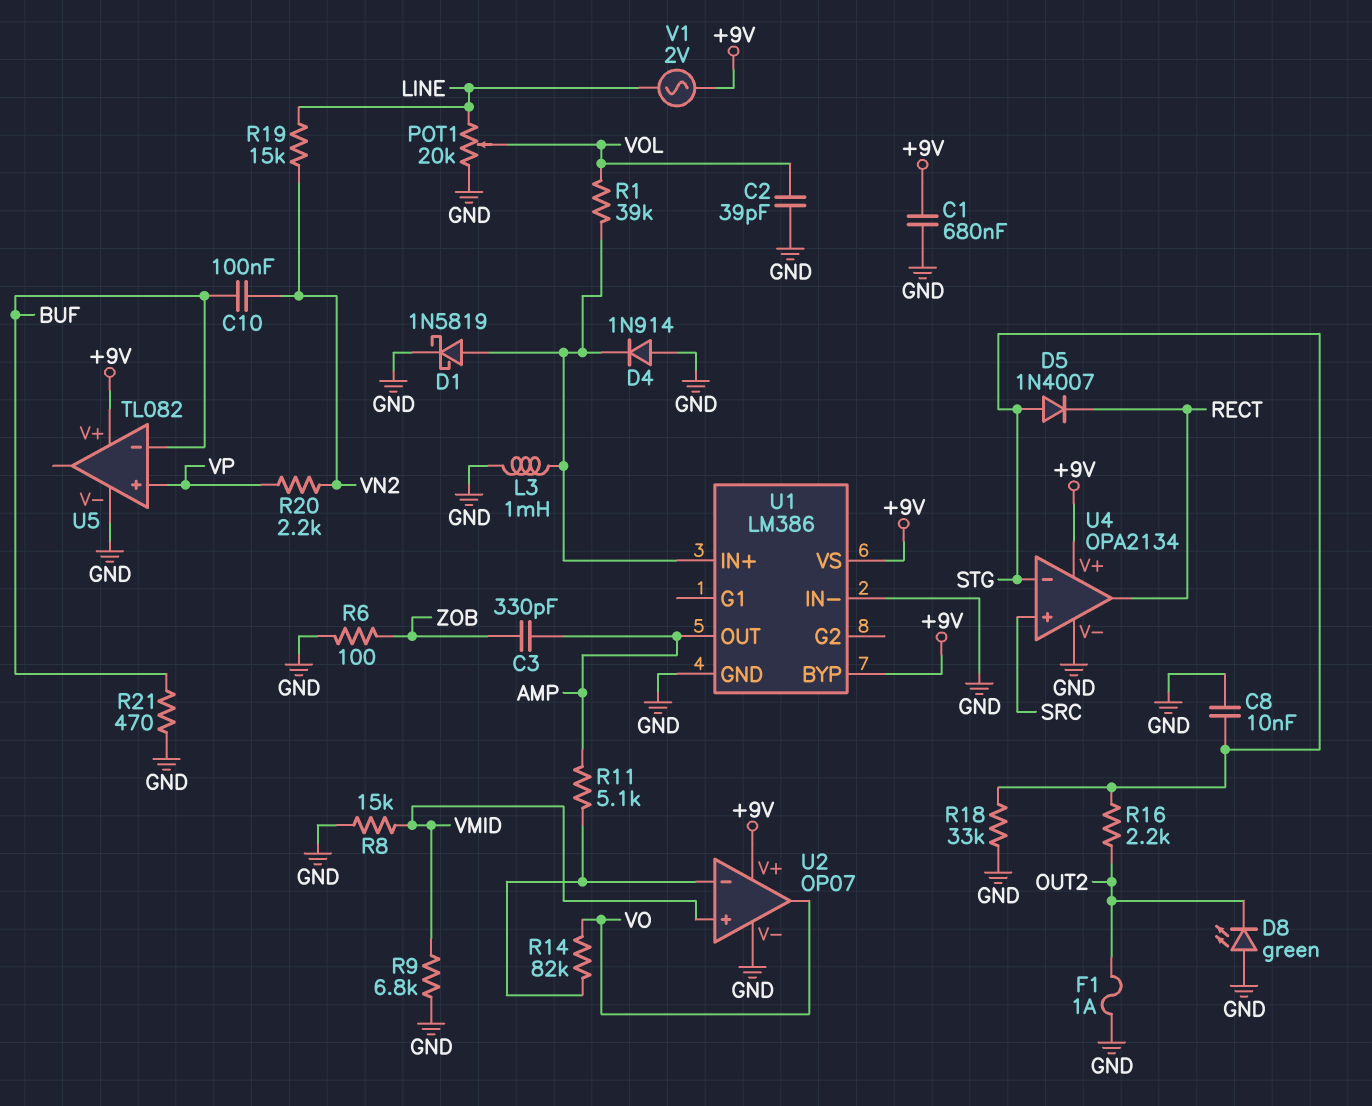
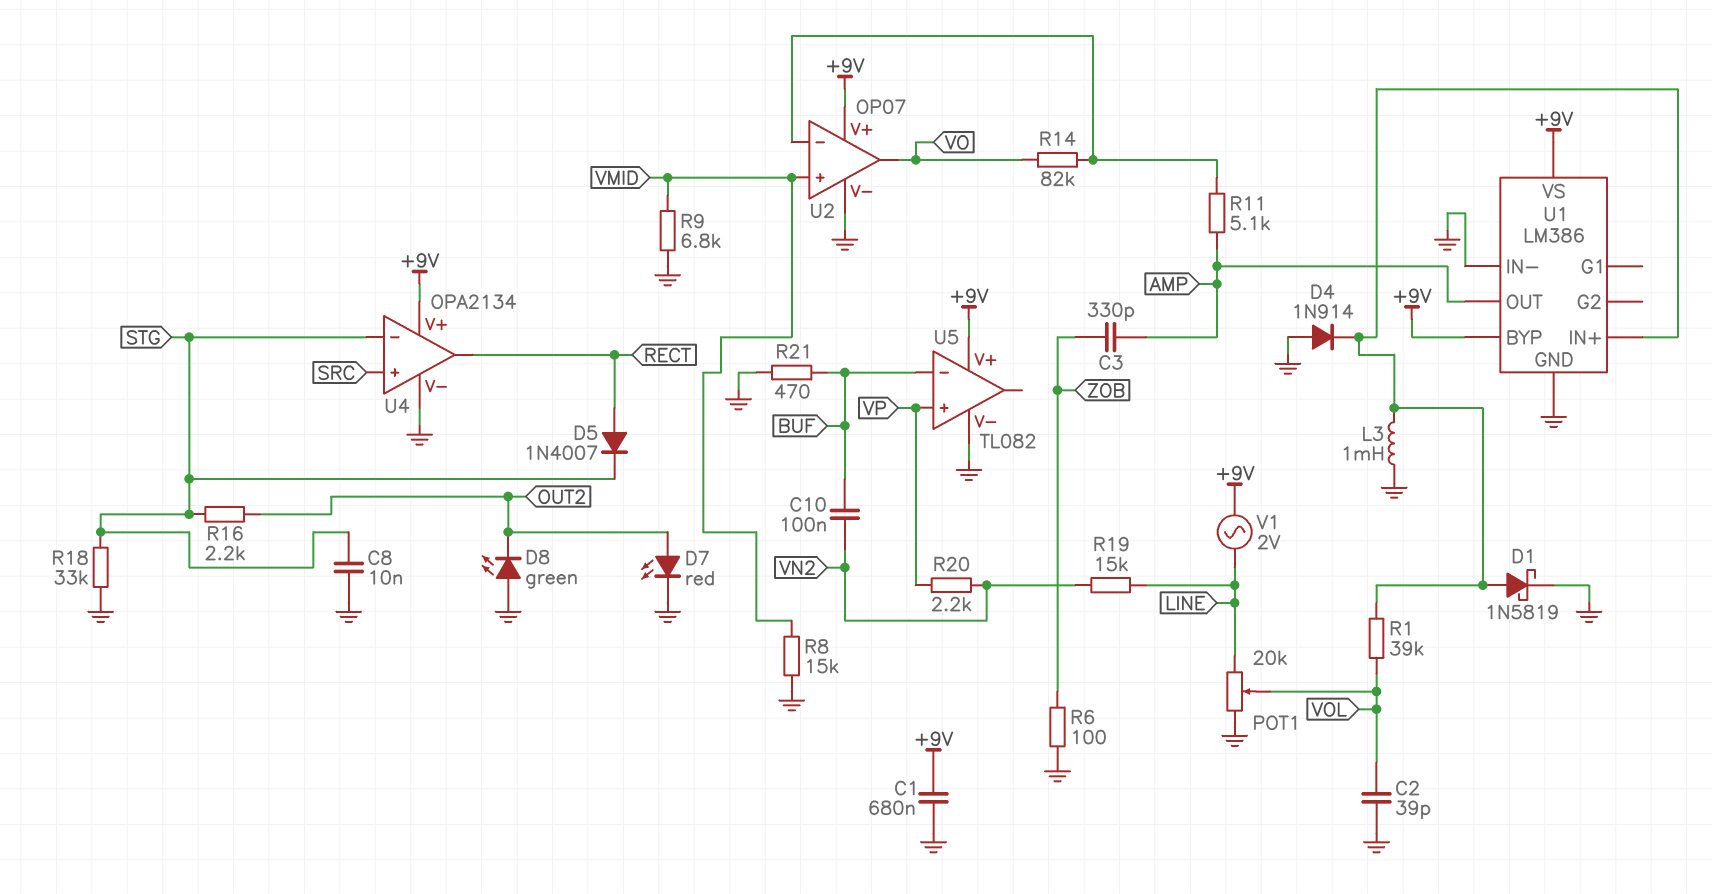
D5: diode 1N4007 (A STG, K RECT) -> diode 1N4007 (A RECT, K STG)
D7: none -> LED red (A OUT2, K GND)
F1: 1A (GND, OUT2) -> none

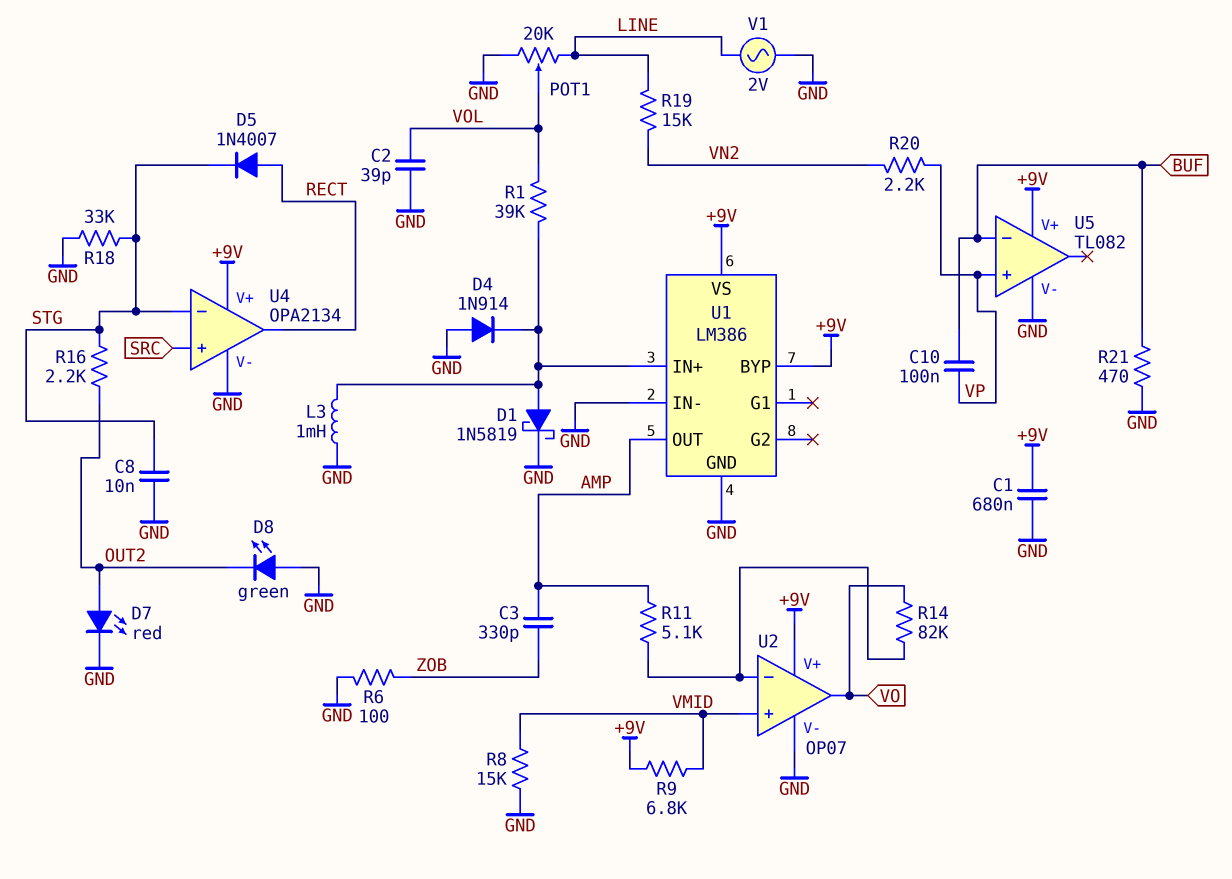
C10: 100nF (BUF, VN2) -> 100nF (BUF, VP)
R9: 6.8k (GND, VMID) -> 6.8k (+9V, VMID)
V1: AC 2V (+9V, LINE) -> AC 2V (GND, LINE)

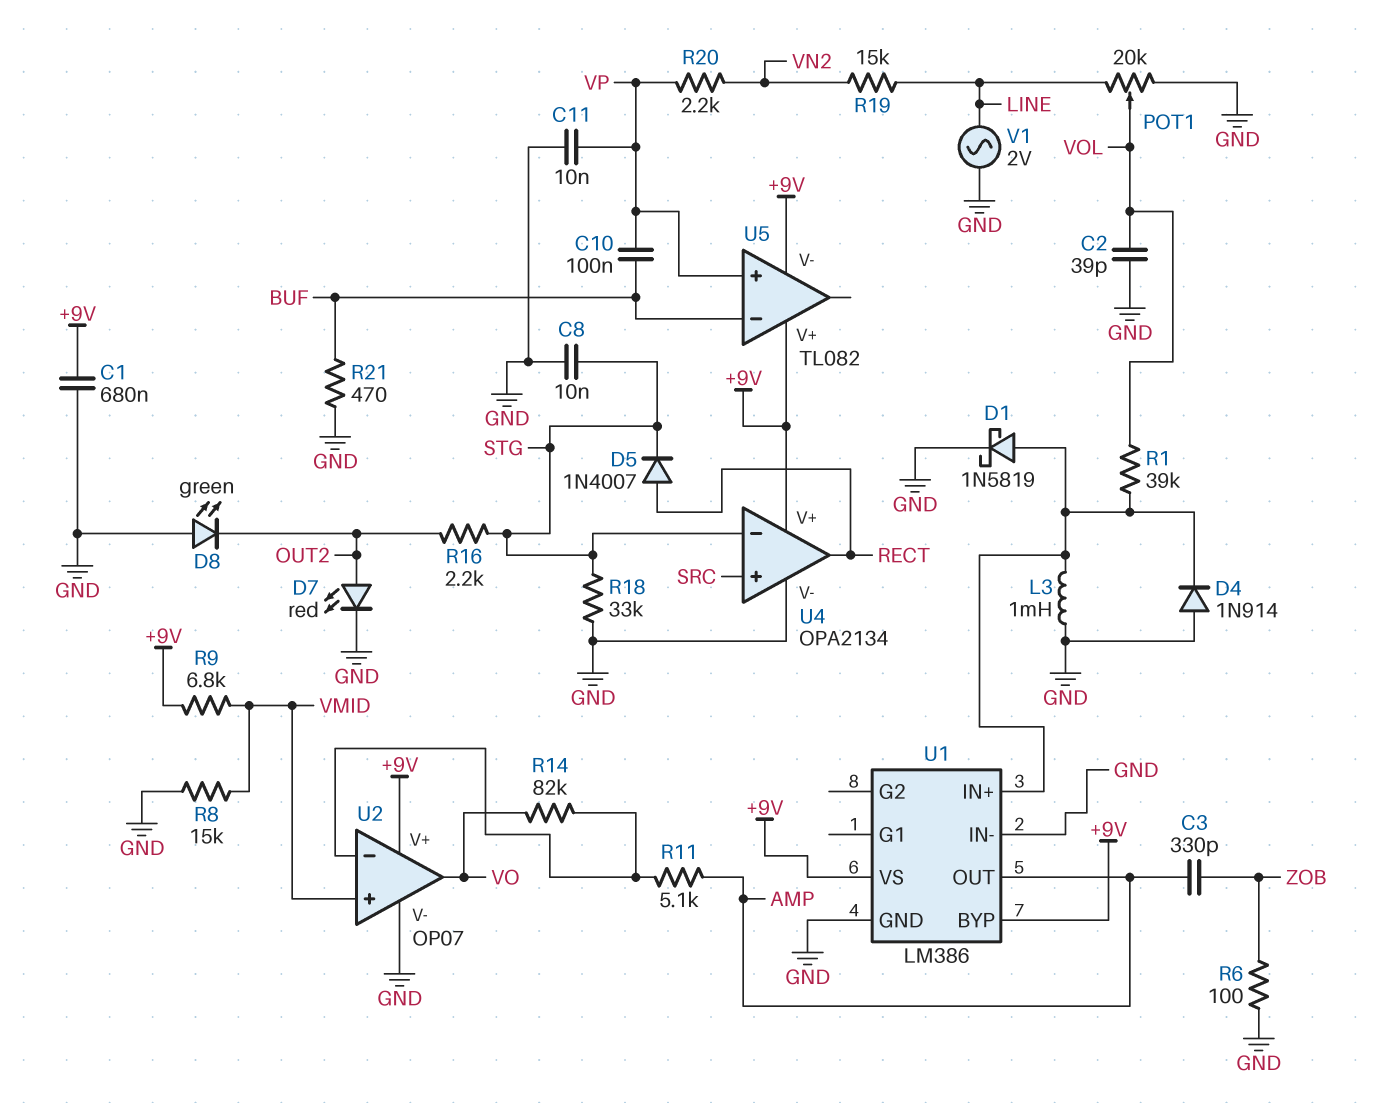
C11: none -> 10nF (GND, VP)
U5 pin V-: GND -> +9V

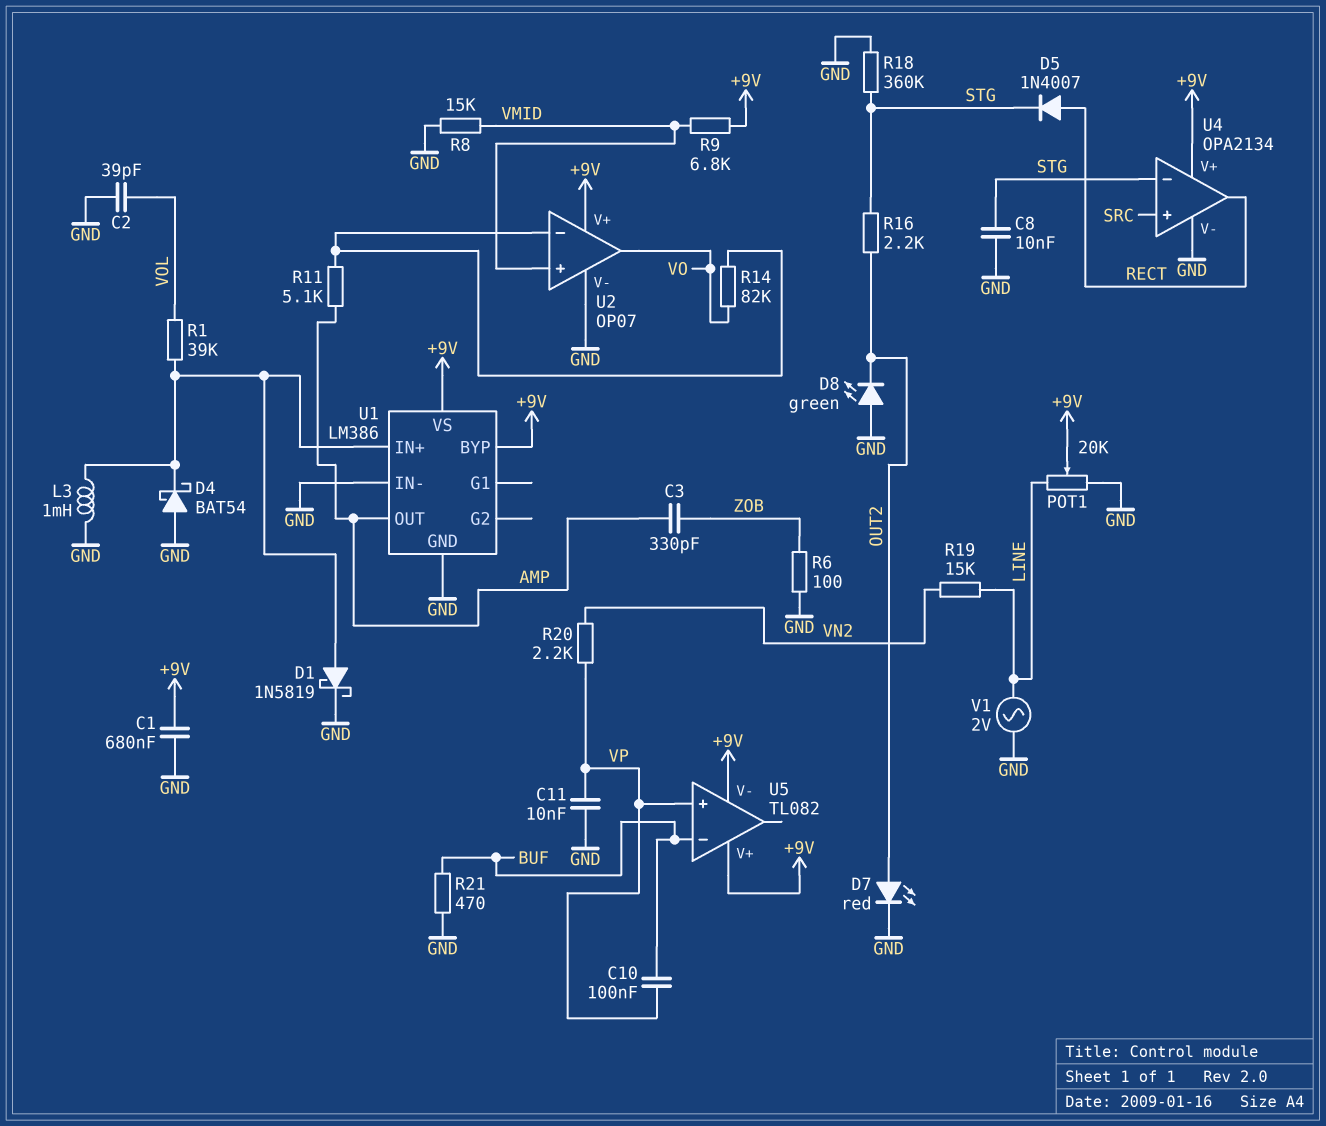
D4: diode 1N914 (A GND, K U1/IN+) -> schottky BAT54 (A GND, K U1/IN+)
POT1: 20k (GND, LINE, wiper VOL) -> 20k (GND, LINE, wiper +9V)
R18: 33k (GND, STG) -> 360k (GND, STG)

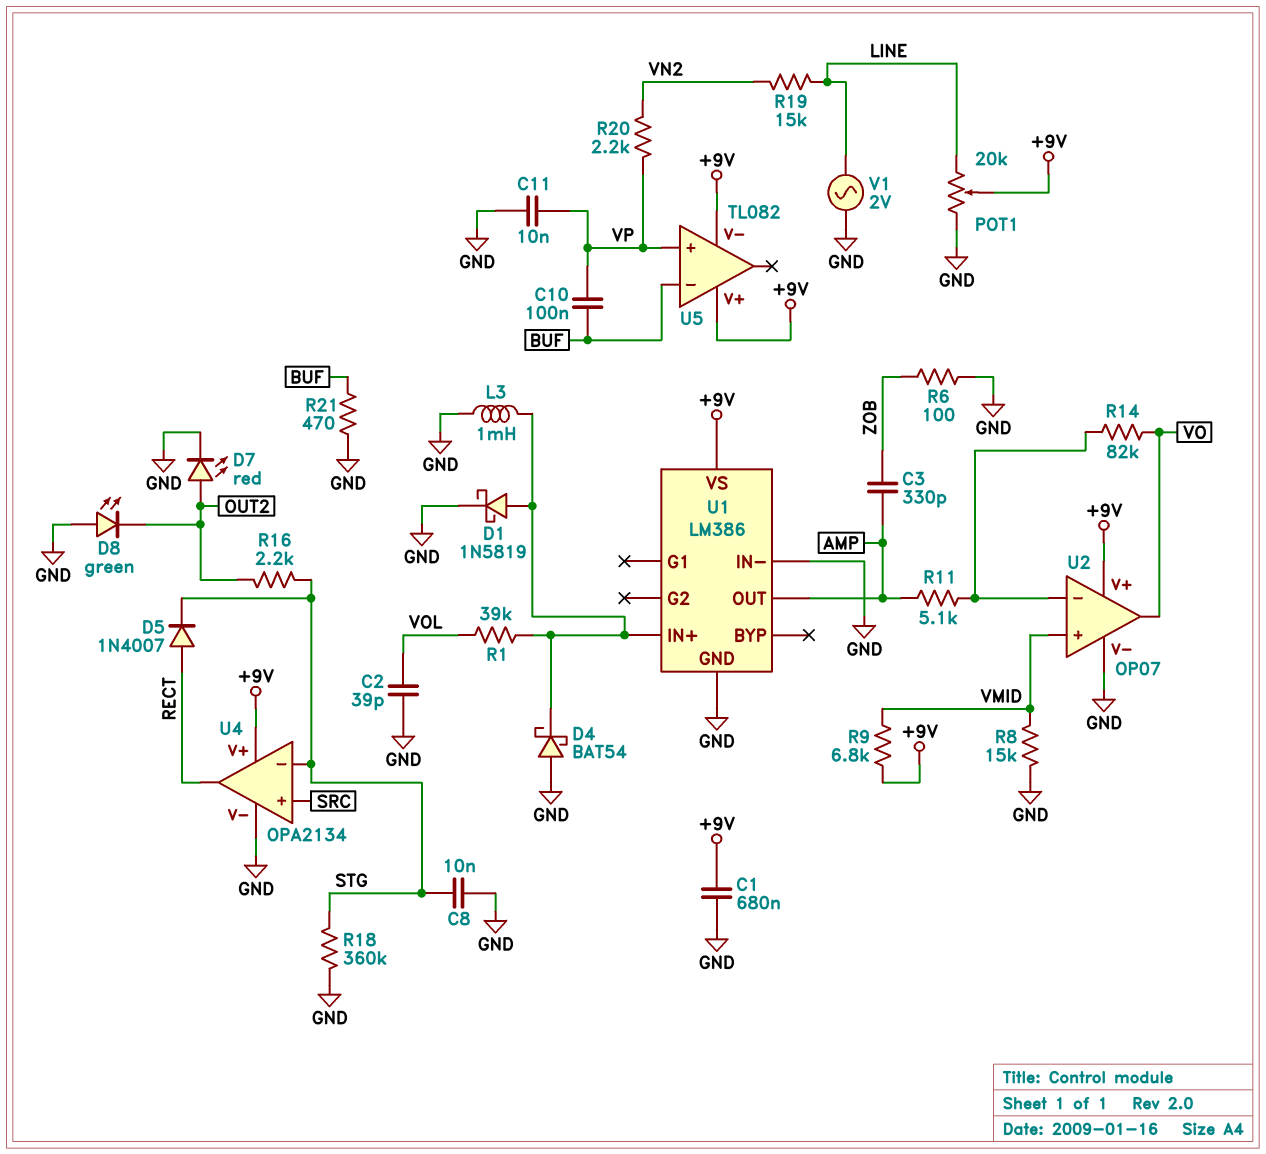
U1 pin BYP: +9V -> none

